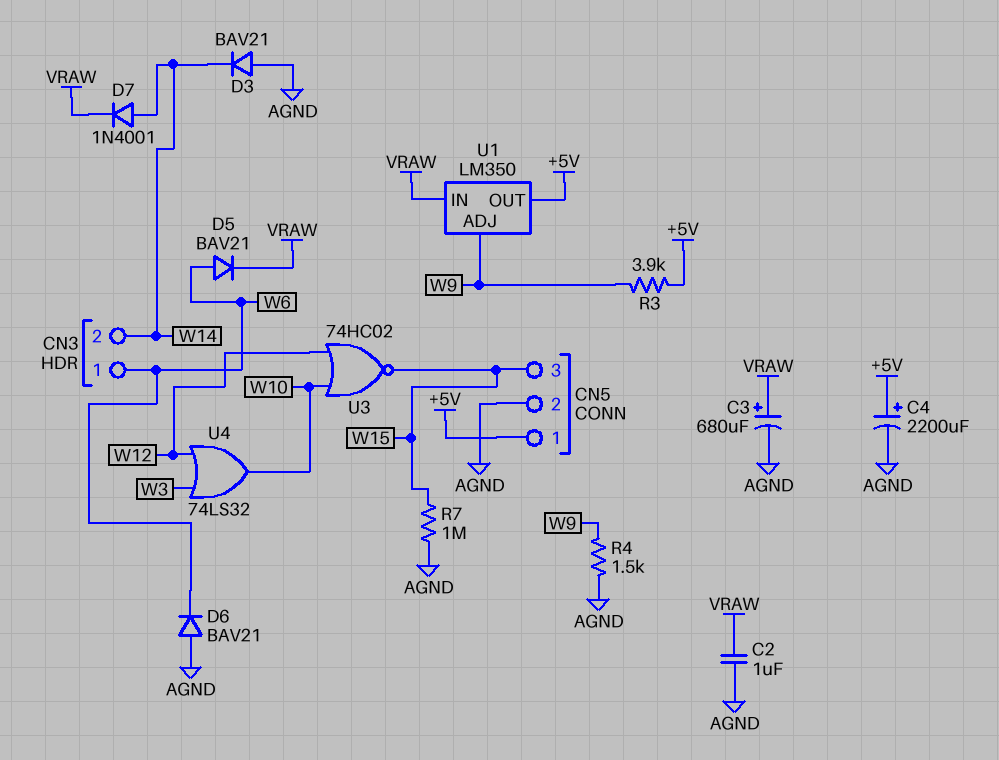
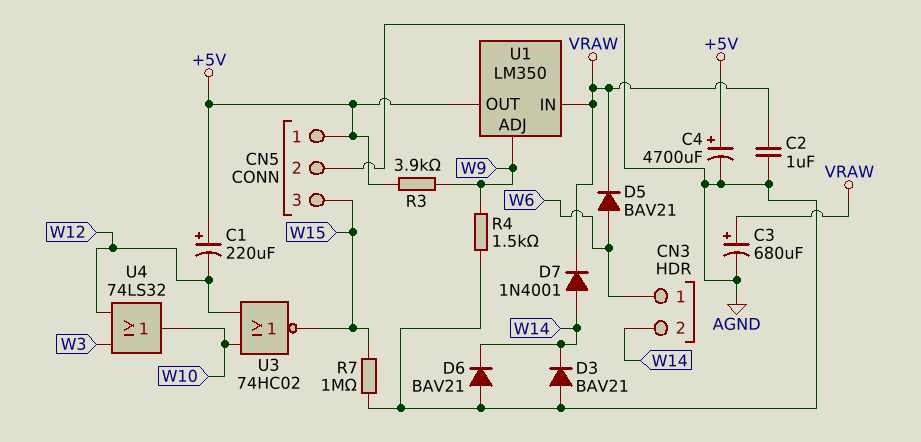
C1: none -> 220uF (plus +5V, minus W12)
C4: 2200uF (plus +5V, minus AGND) -> 4700uF (plus +5V, minus AGND)
D6: diode BAV21 (A AGND, K W6) -> diode BAV21 (A AGND, K W14)

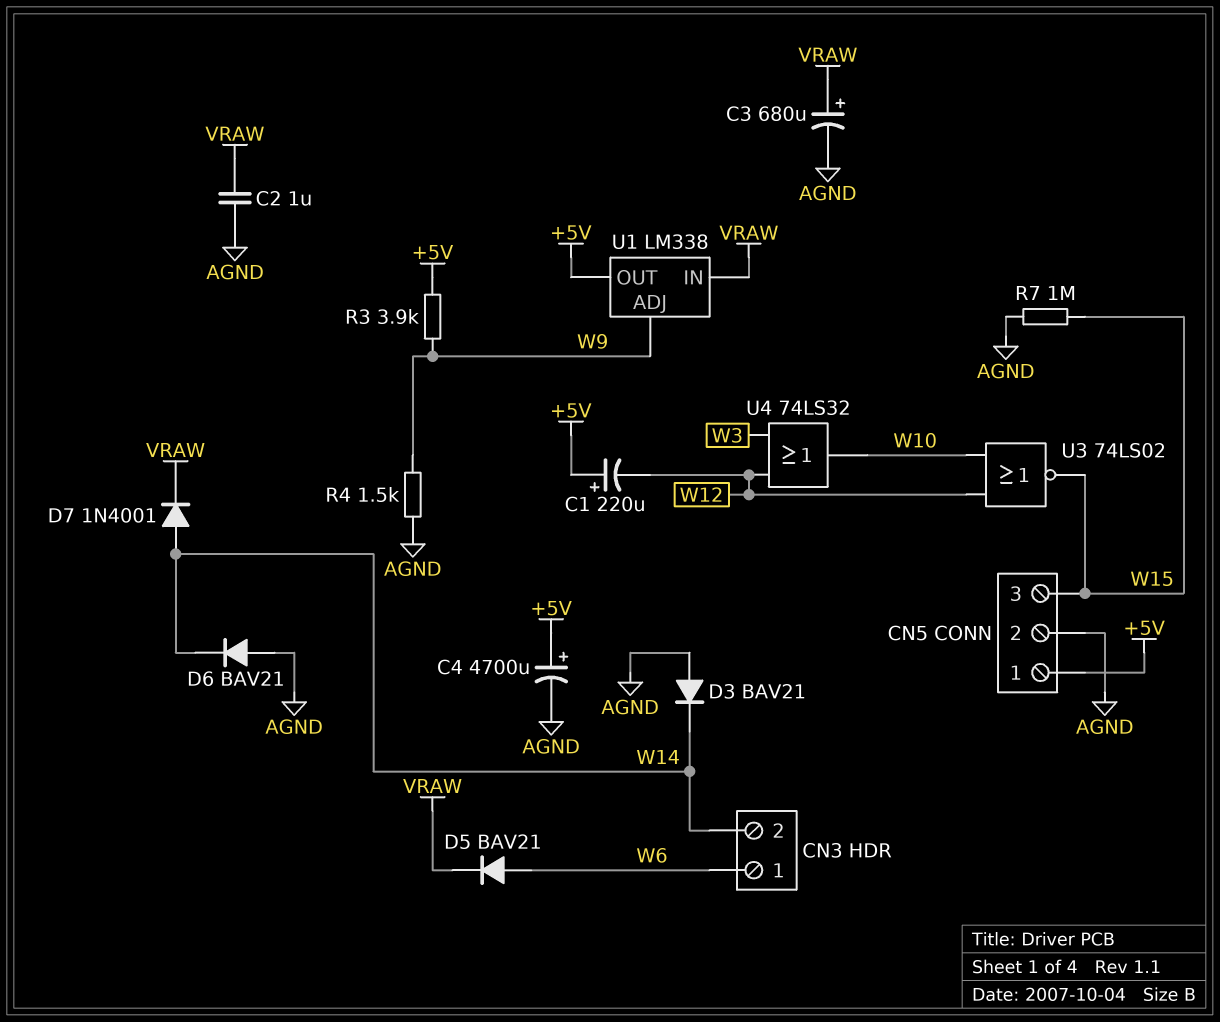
U1: LM350 -> LM338
U3: NOR 74HC02 (in W10, in W12, out W15) -> NOR 74LS02 (in W10, in W12, out W15)

